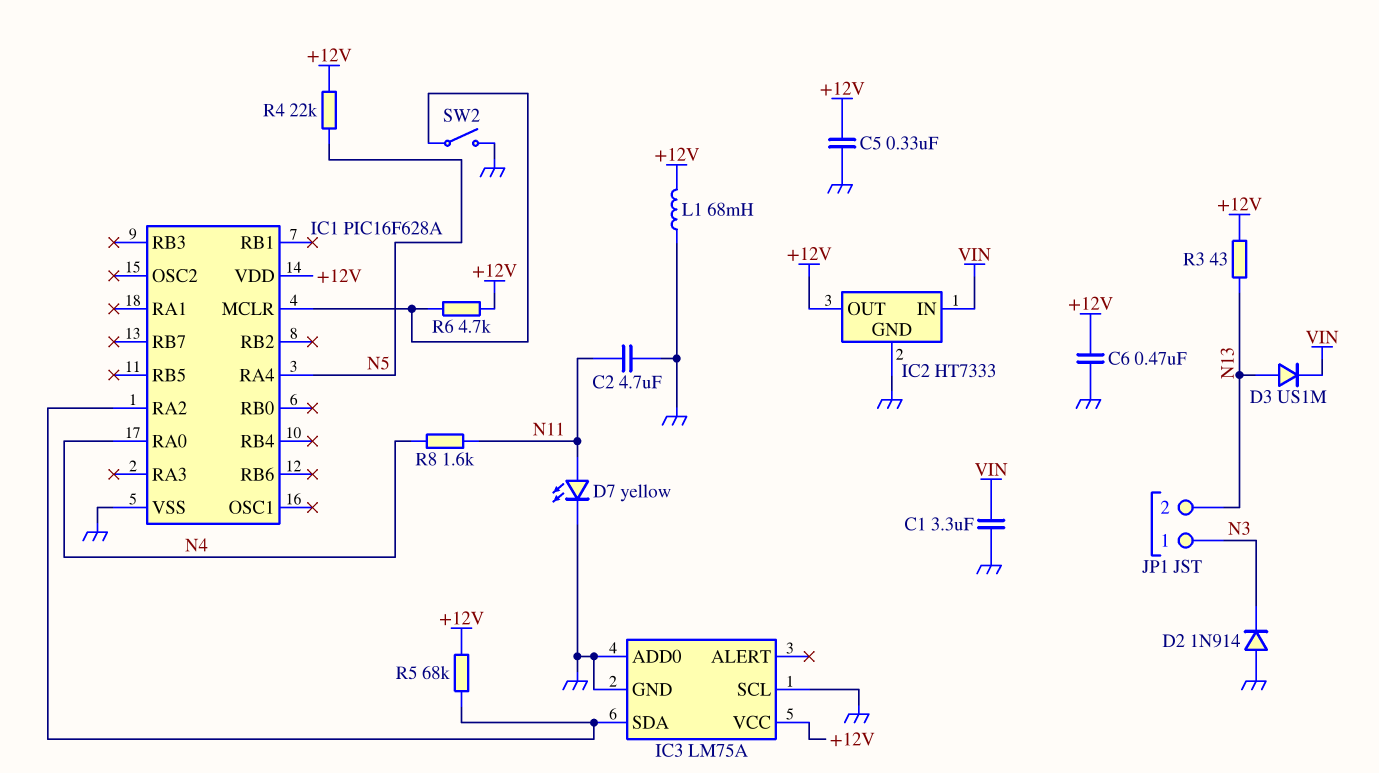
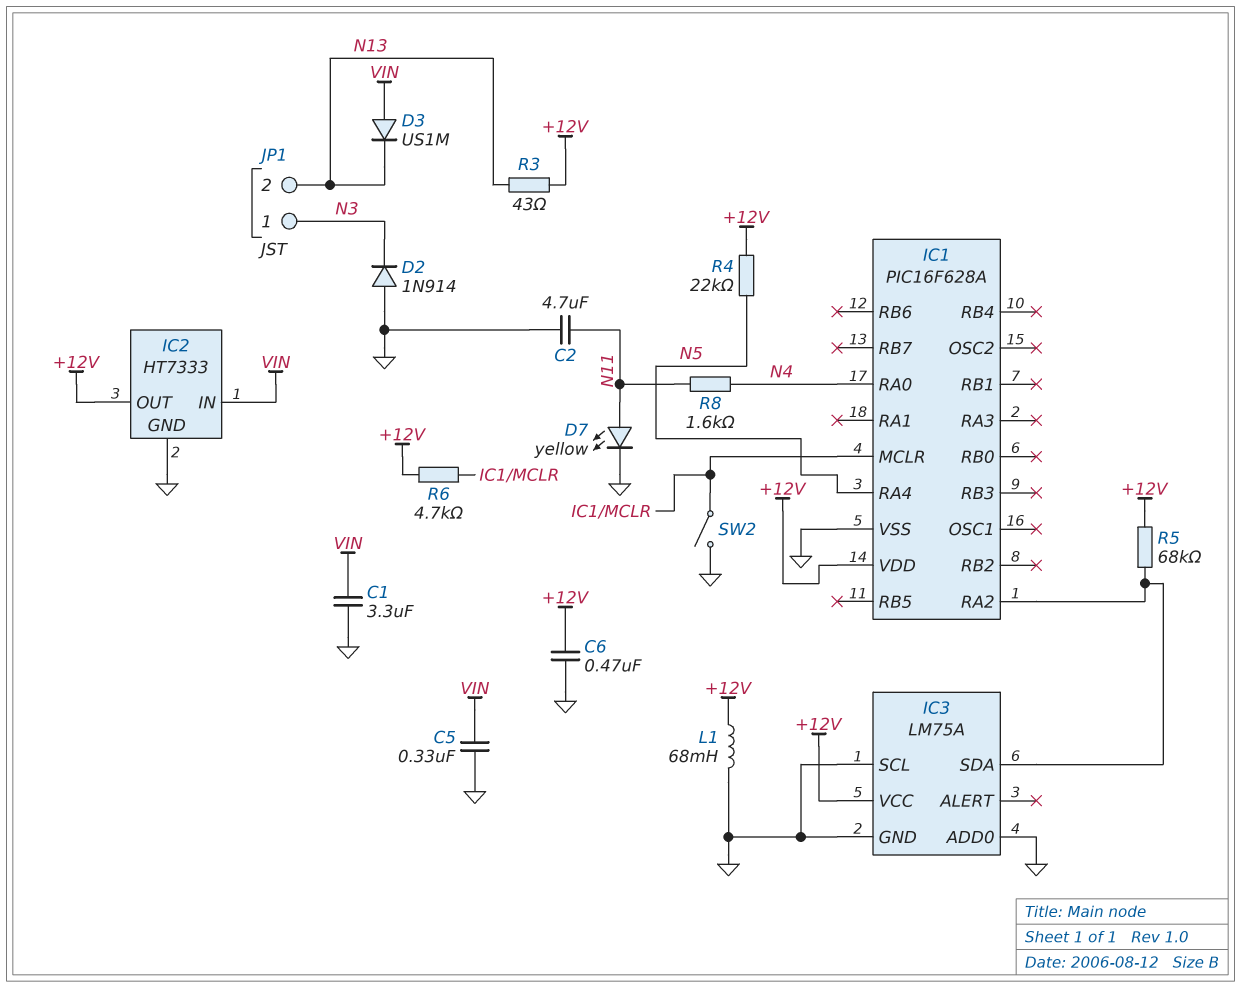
C5: 330nF (+12V, GND) -> 330nF (GND, VIN)
D3: diode US1M (A N13, K VIN) -> diode US1M (A VIN, K N13)

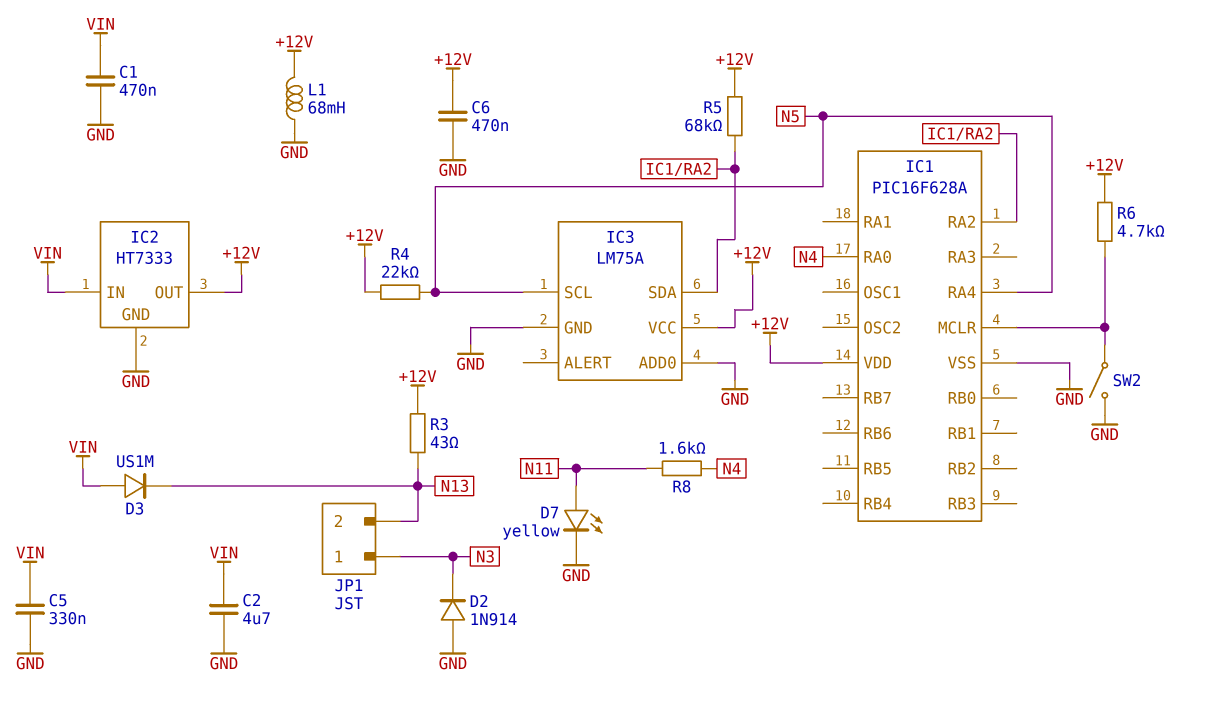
C1: 3.3uF (GND, VIN) -> 470nF (GND, VIN)
C2: 4.7uF (GND, N11) -> 4.7uF (GND, VIN)
IC3 pin SCL: GND -> N5

